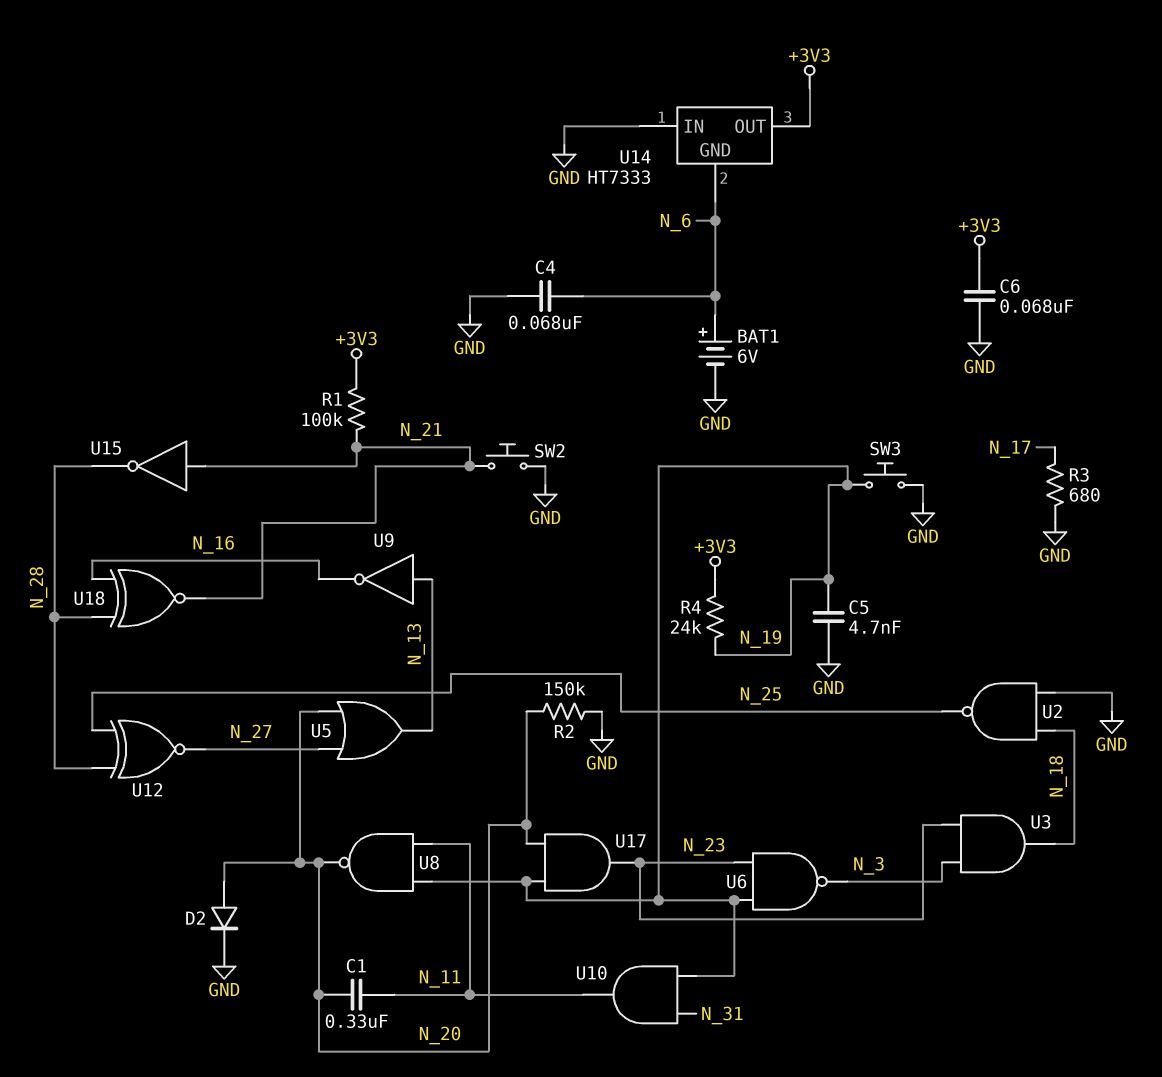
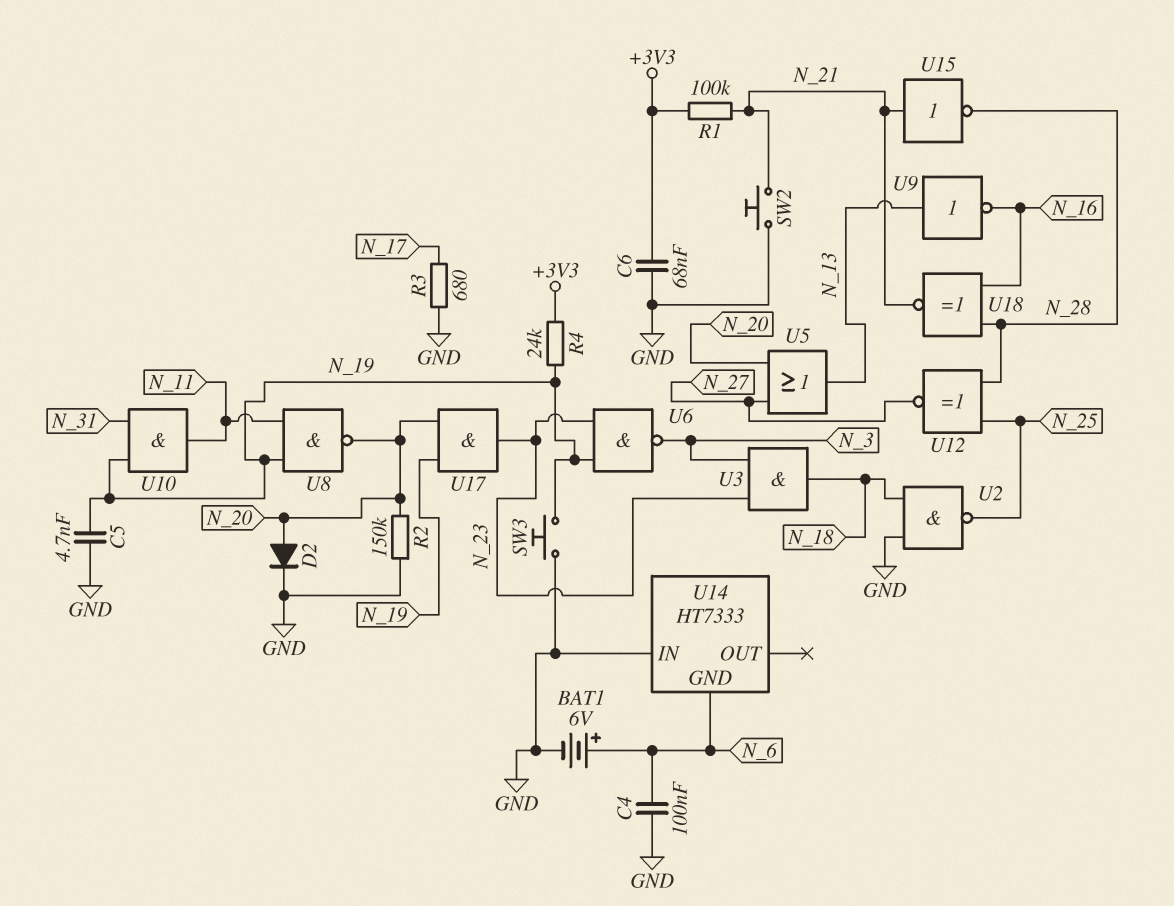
C1: 330nF (N_11, N_20) -> none
C4: 68nF (GND, N_6) -> 100nF (GND, N_6)
U14 pin OUT: +3V3 -> none

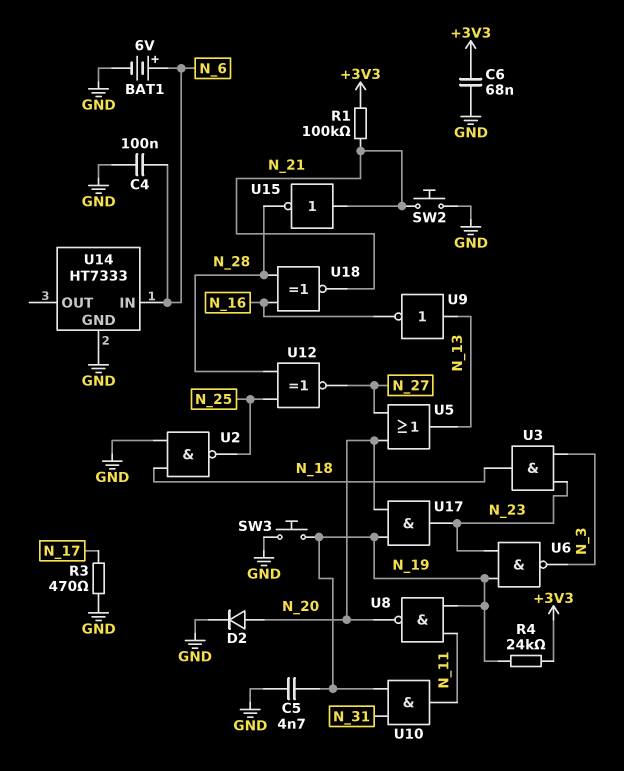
R2: 150k (GND, N_20) -> none
R3: 680 (GND, N_17) -> 470 (GND, N_17)
U14 pin GND: N_6 -> GND
U14 pin IN: GND -> N_6

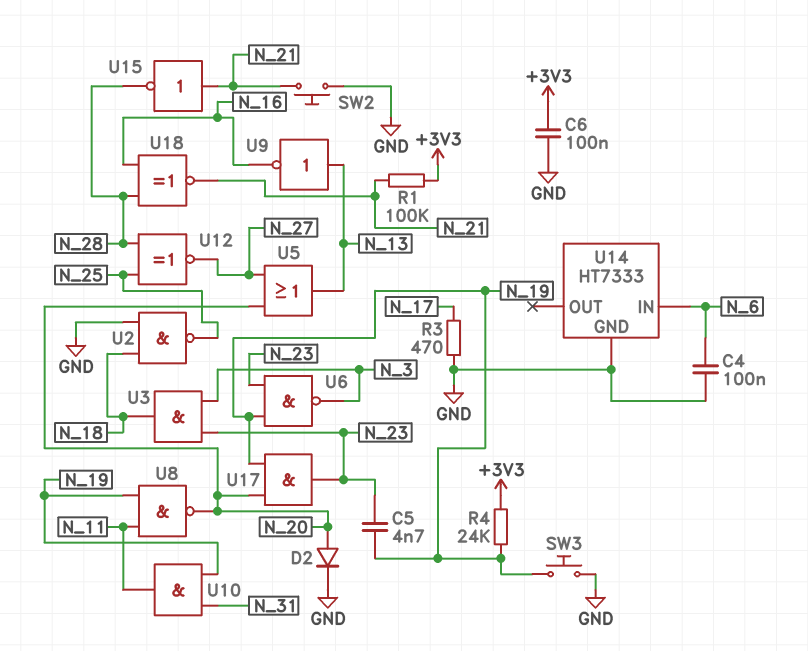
BAT1: 6V (plus N_6, minus GND) -> none
C5: 4.7nF (GND, N_19) -> 4.7nF (N_19, N_23)
C6: 68nF (+3V3, GND) -> 100nF (+3V3, GND)

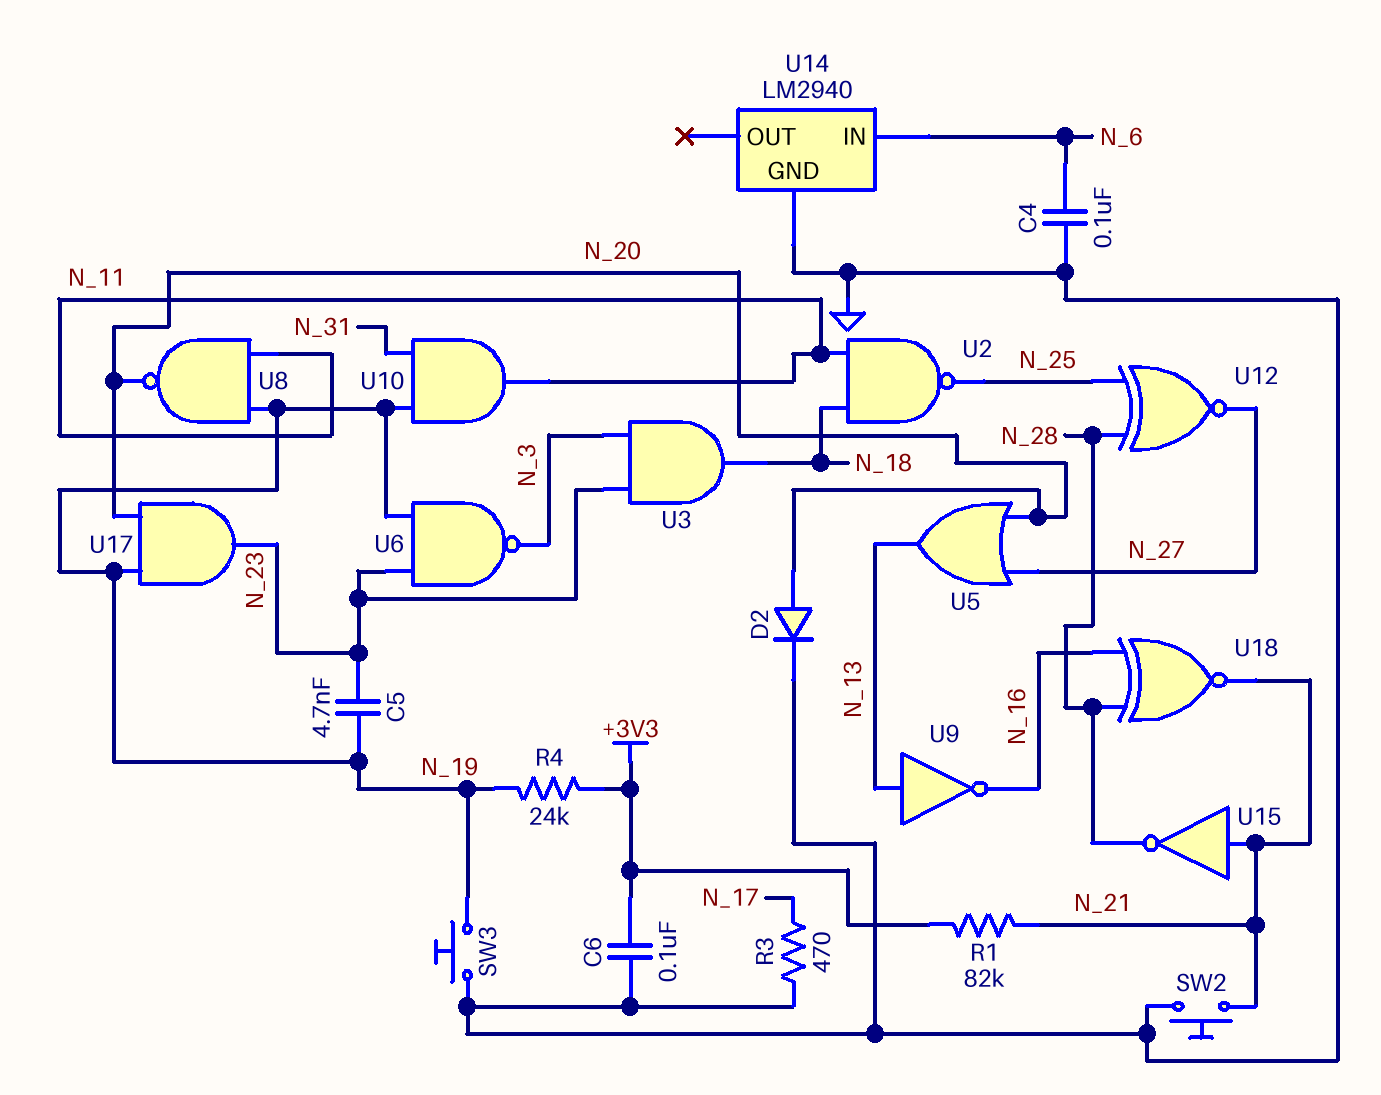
R1: 100k (+3V3, N_21) -> 82k (+3V3, N_21)
U2: NAND (in GND, in N_18, out N_25) -> NAND (in N_11, in N_18, out N_25)
U14: HT7333 -> LM2940

